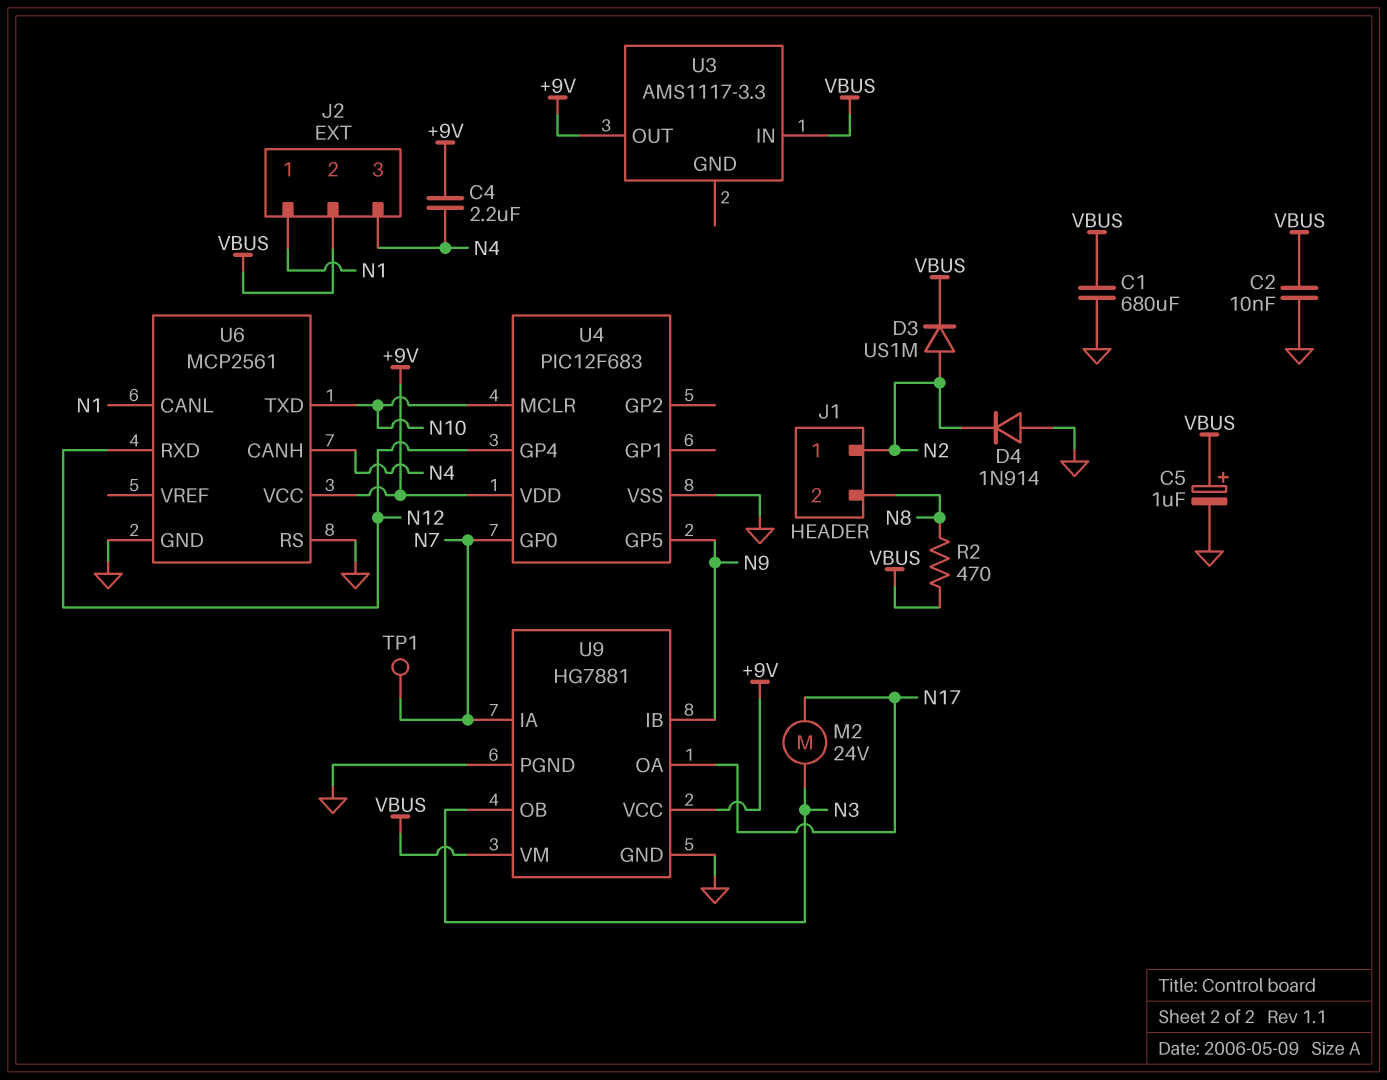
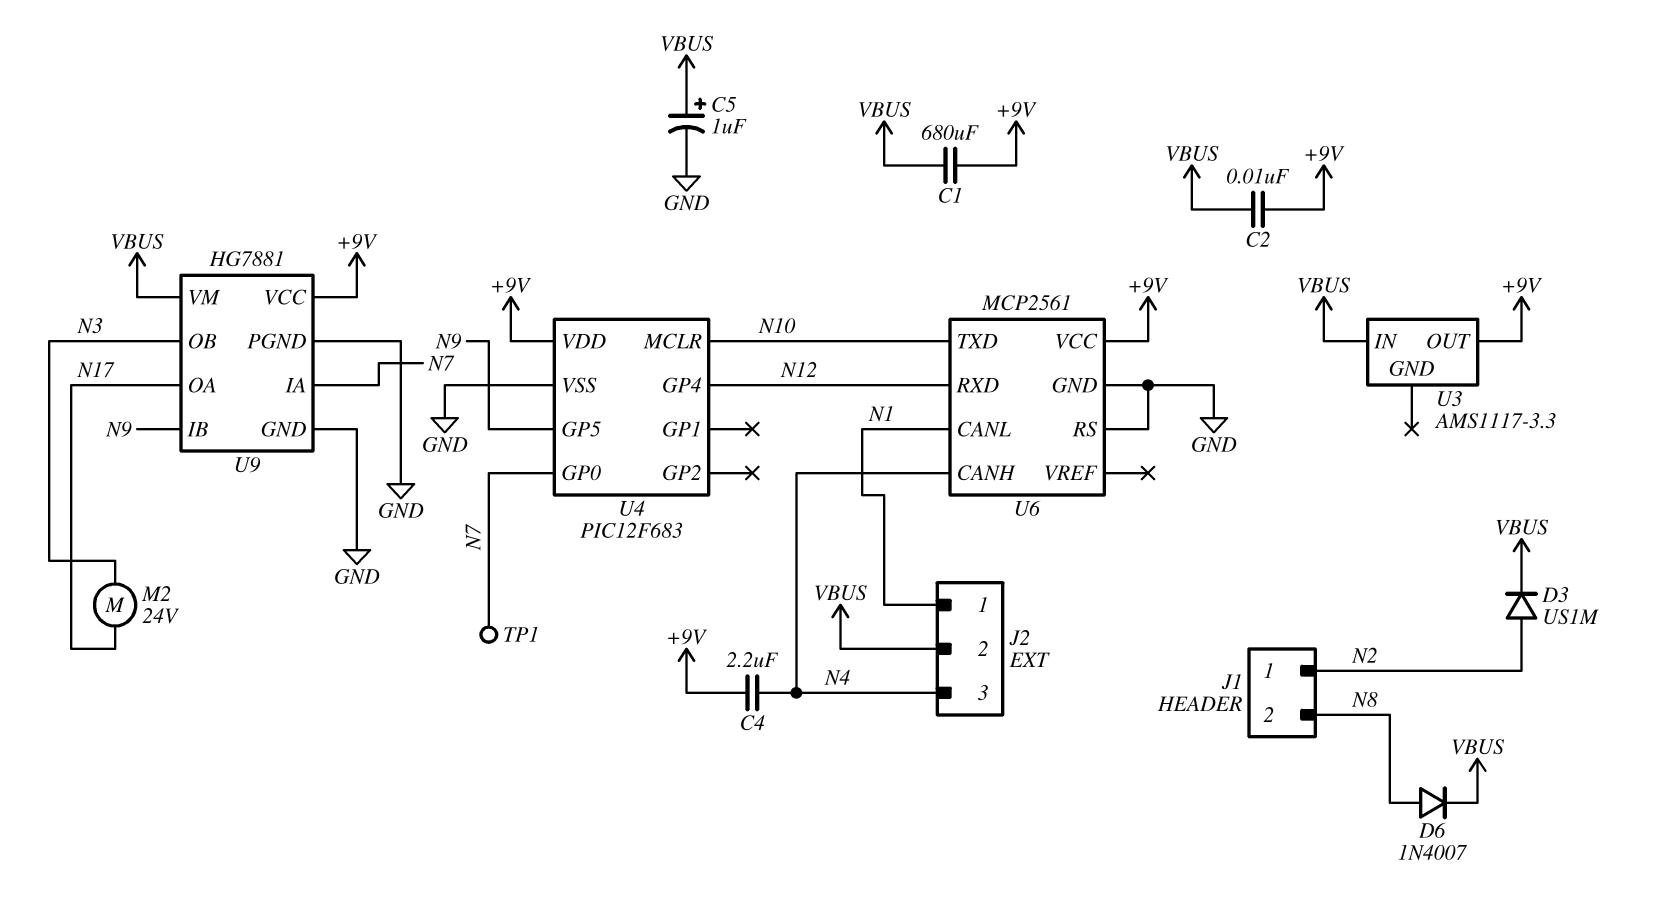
C1: 680uF (GND, VBUS) -> 680uF (+9V, VBUS)
C2: 10nF (GND, VBUS) -> 10nF (+9V, VBUS)
D4: diode 1N914 (A GND, K N2) -> none
D6: none -> diode 1N4007 (A N8, K VBUS)
R2: 470 (N8, VBUS) -> none

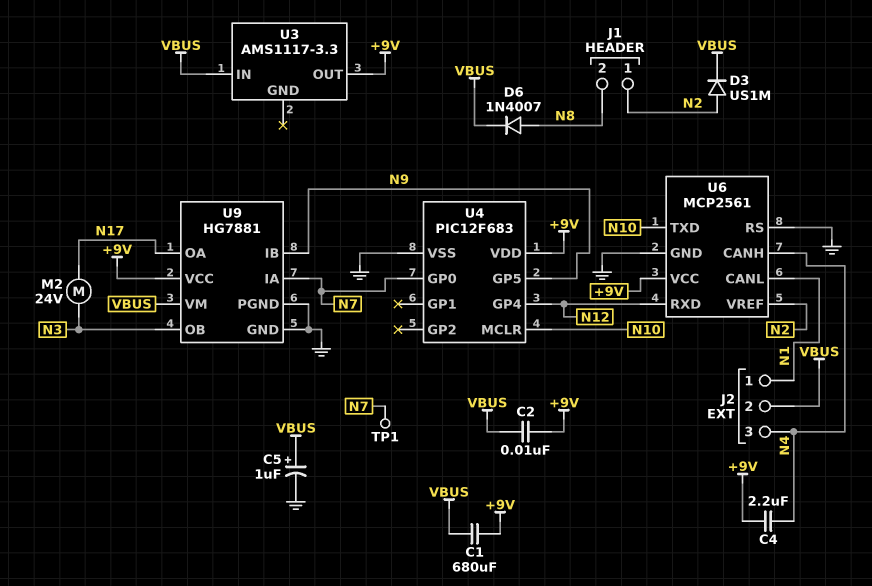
U6 pin VREF: none -> N2

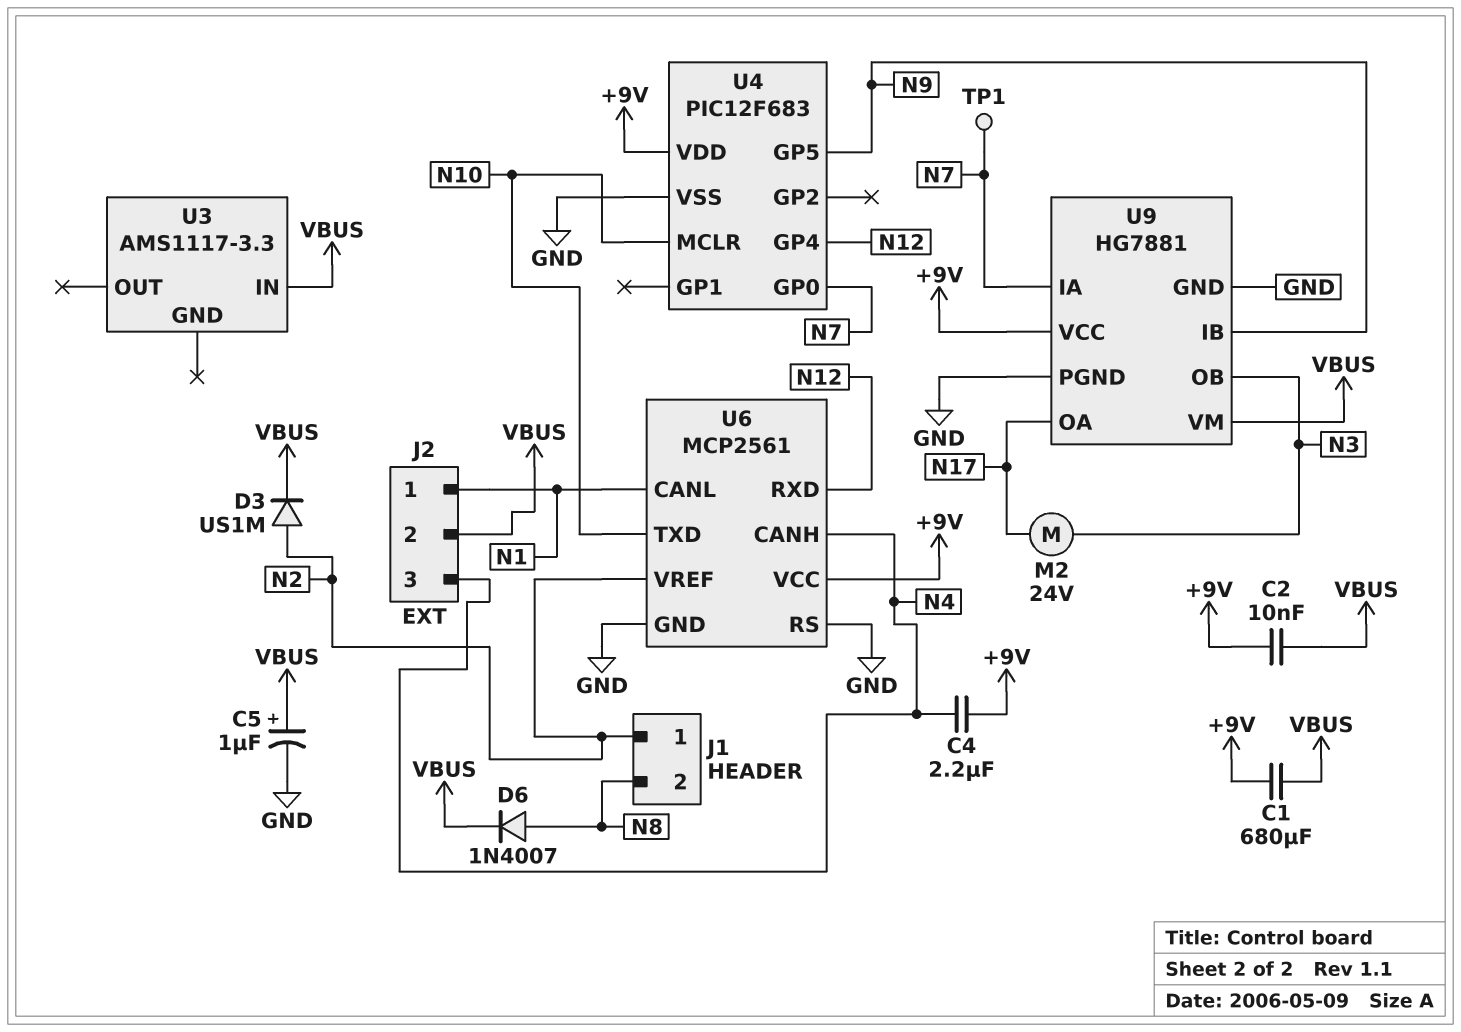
U3 pin OUT: +9V -> none

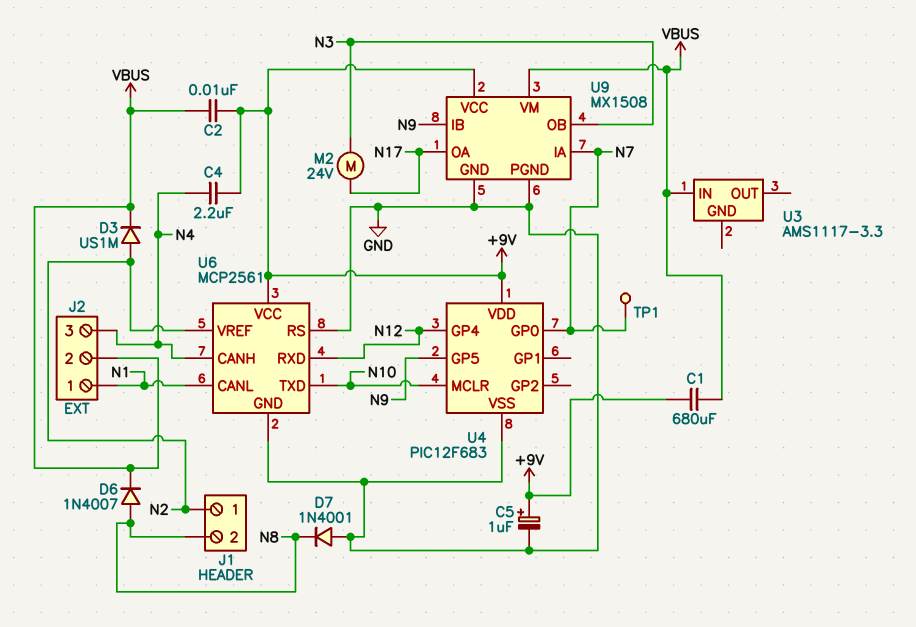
C5: 1uF (plus VBUS, minus GND) -> 1uF (plus +9V, minus GND)
D7: none -> diode 1N4001 (A GND, K N8)
U9: HG7881 -> MX1508

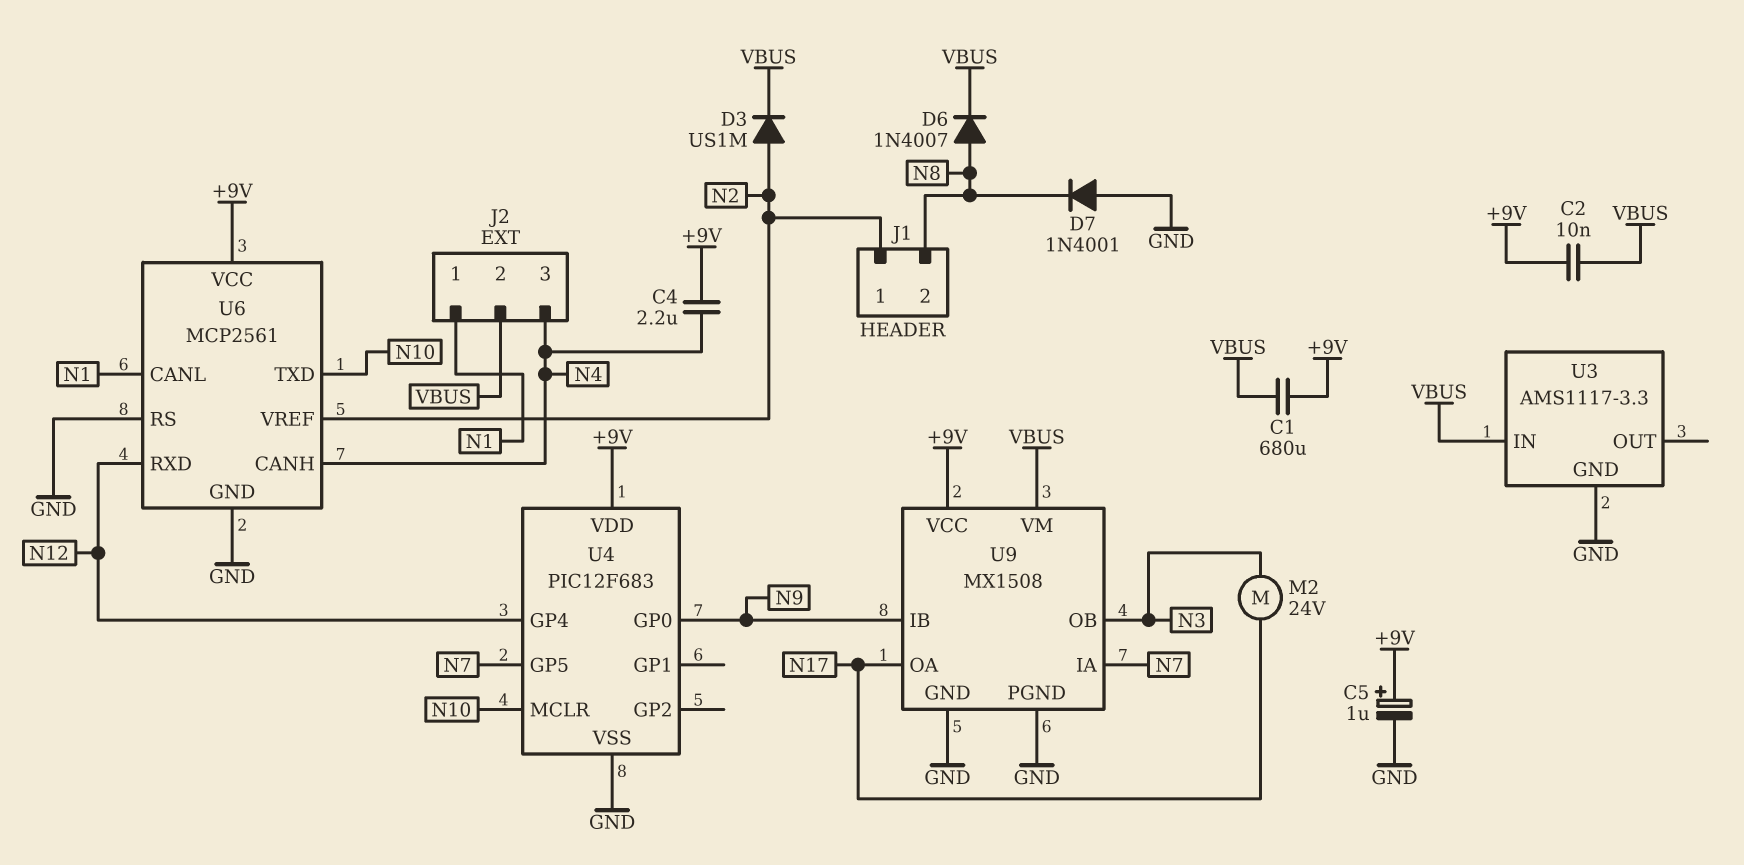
TP1: test point (N7) -> none
U3 pin GND: none -> GND
U4 pin GP0: N7 -> N9
U4 pin GP5: N9 -> N7

